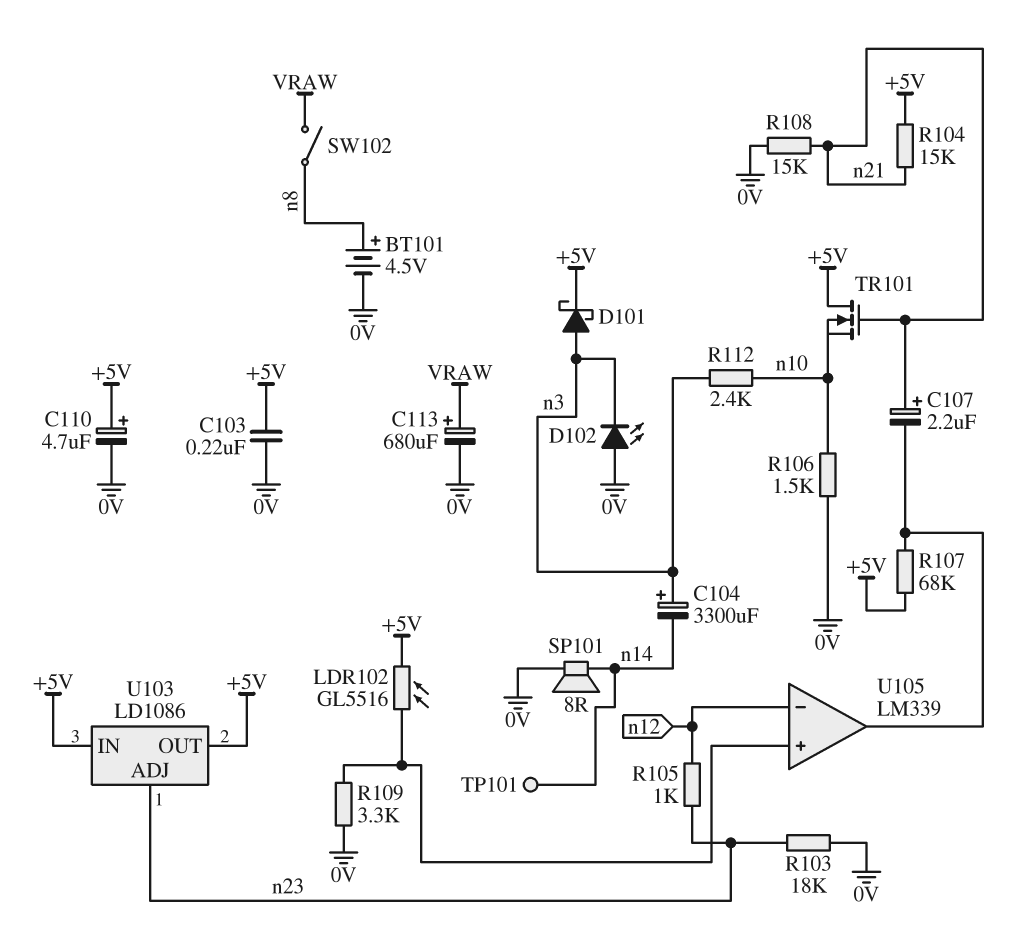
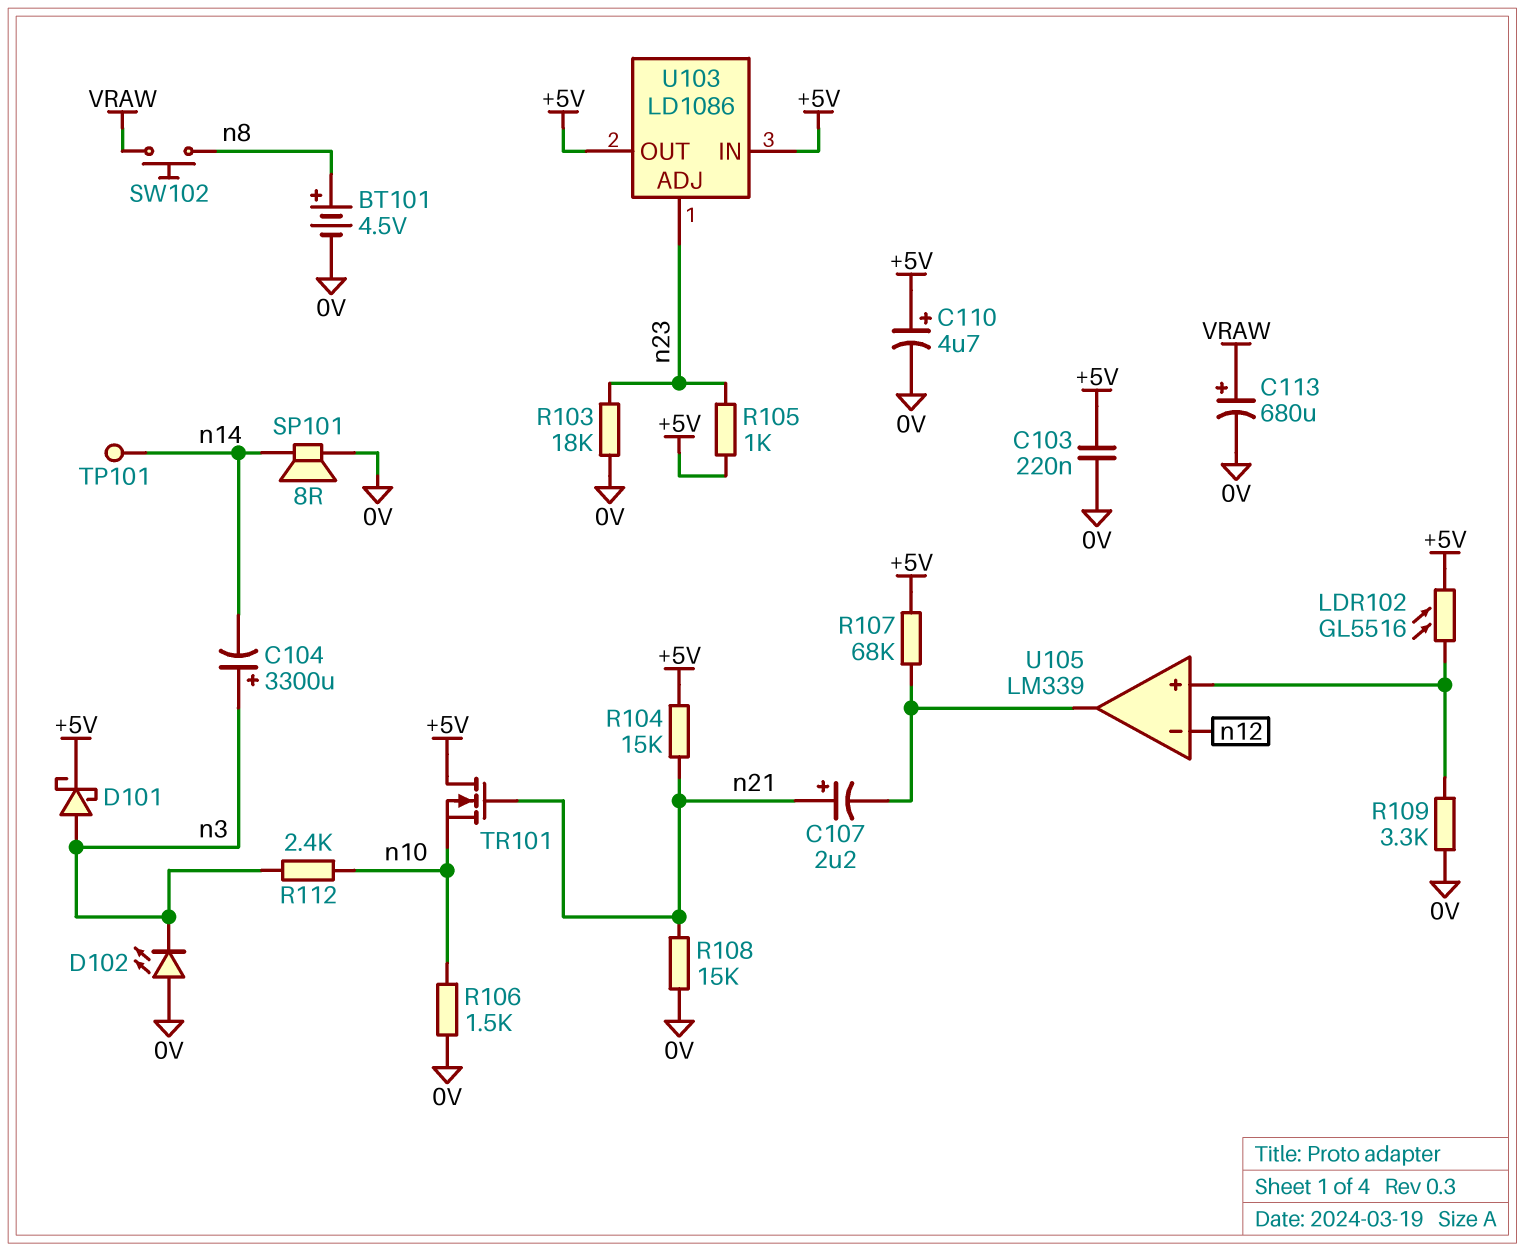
R105: 1k (n12, n23) -> 1k (+5V, n23)
SW102: switch (VRAW, n8) -> button (VRAW, n8)

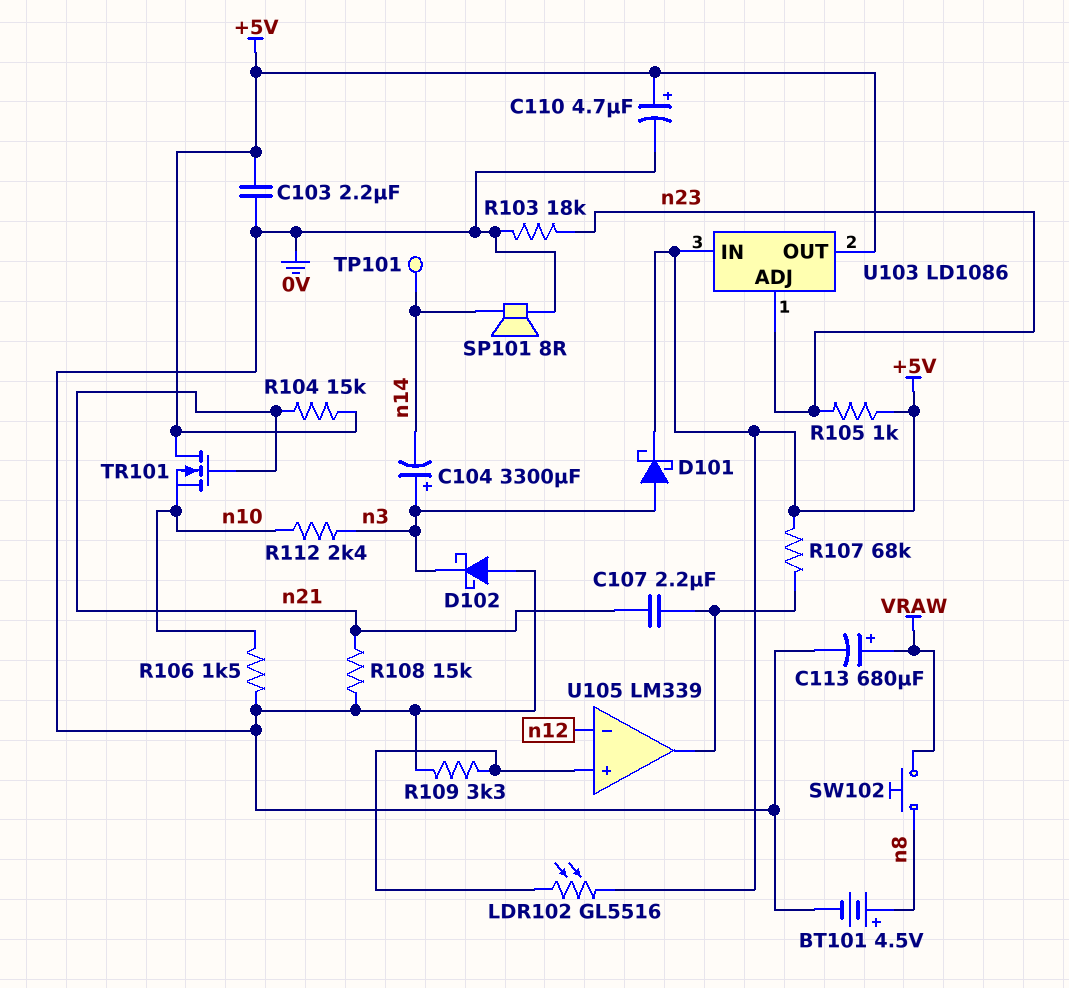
C103: 220nF (+5V, 0V) -> 2.2uF (+5V, 0V)
C107: 2.2uF (plus n21, minus U105/out) -> 2.2uF (U105/out, n21)
D102: LED (A 0V, K n3) -> schottky (A 0V, K n3)

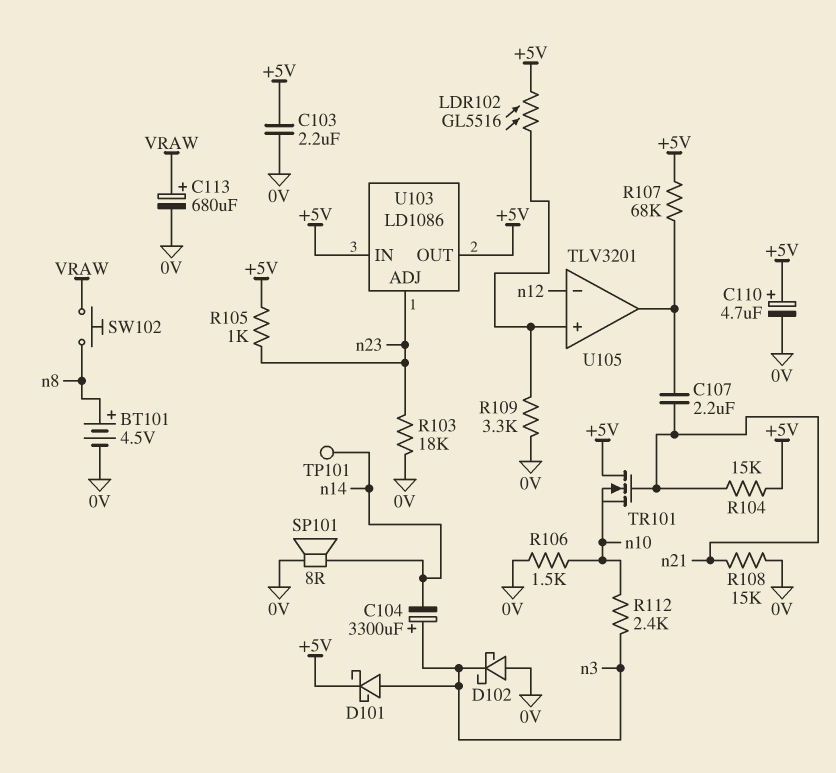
U105: LM339 -> TLV3201

